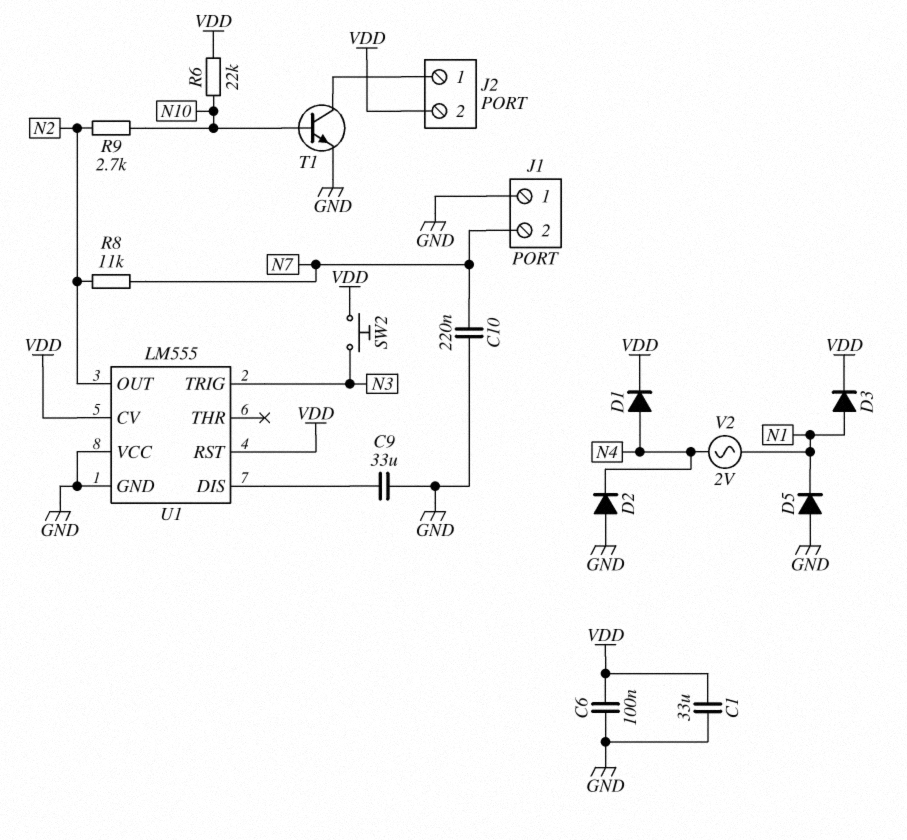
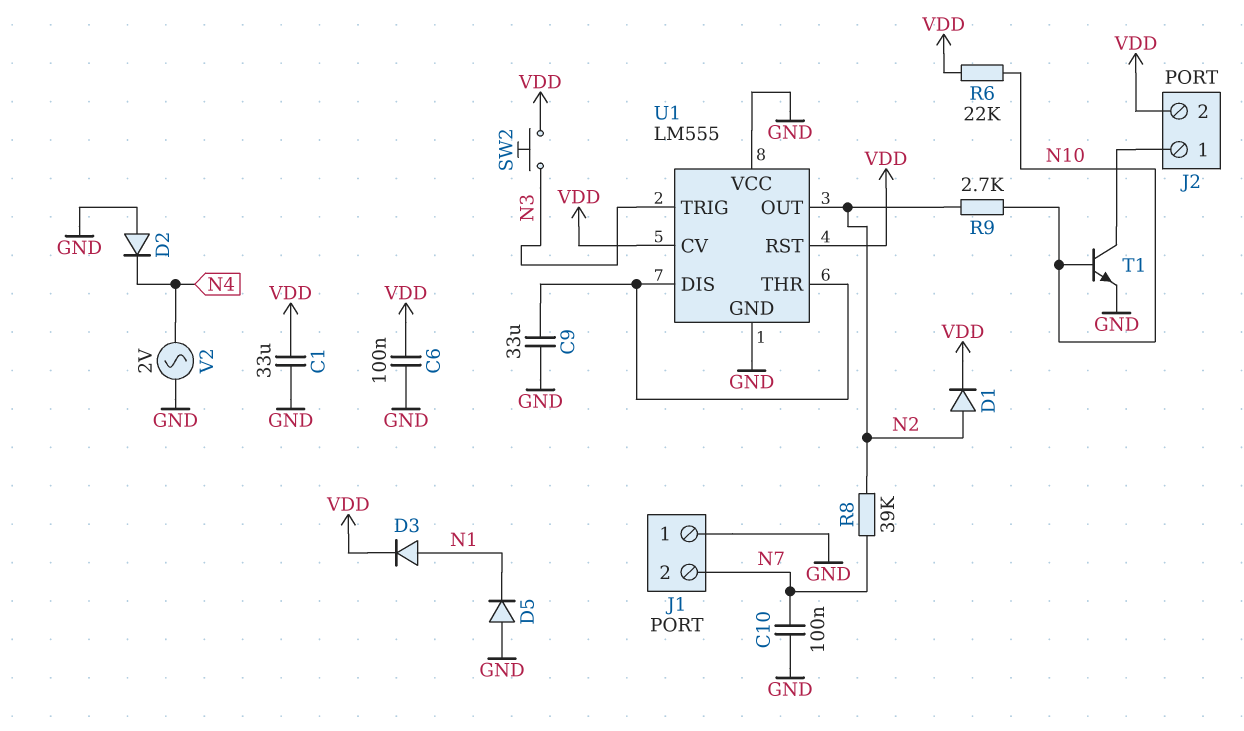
C10: 220nF (GND, N7) -> 100nF (GND, N7)
D1: diode (A N4, K VDD) -> diode (A N2, K VDD)
R8: 11k (N2, N7) -> 39k (N2, N7)
U1 pin THR: none -> U1/DIS
V2: AC 2V (N1, N4) -> AC 2V (GND, N4)

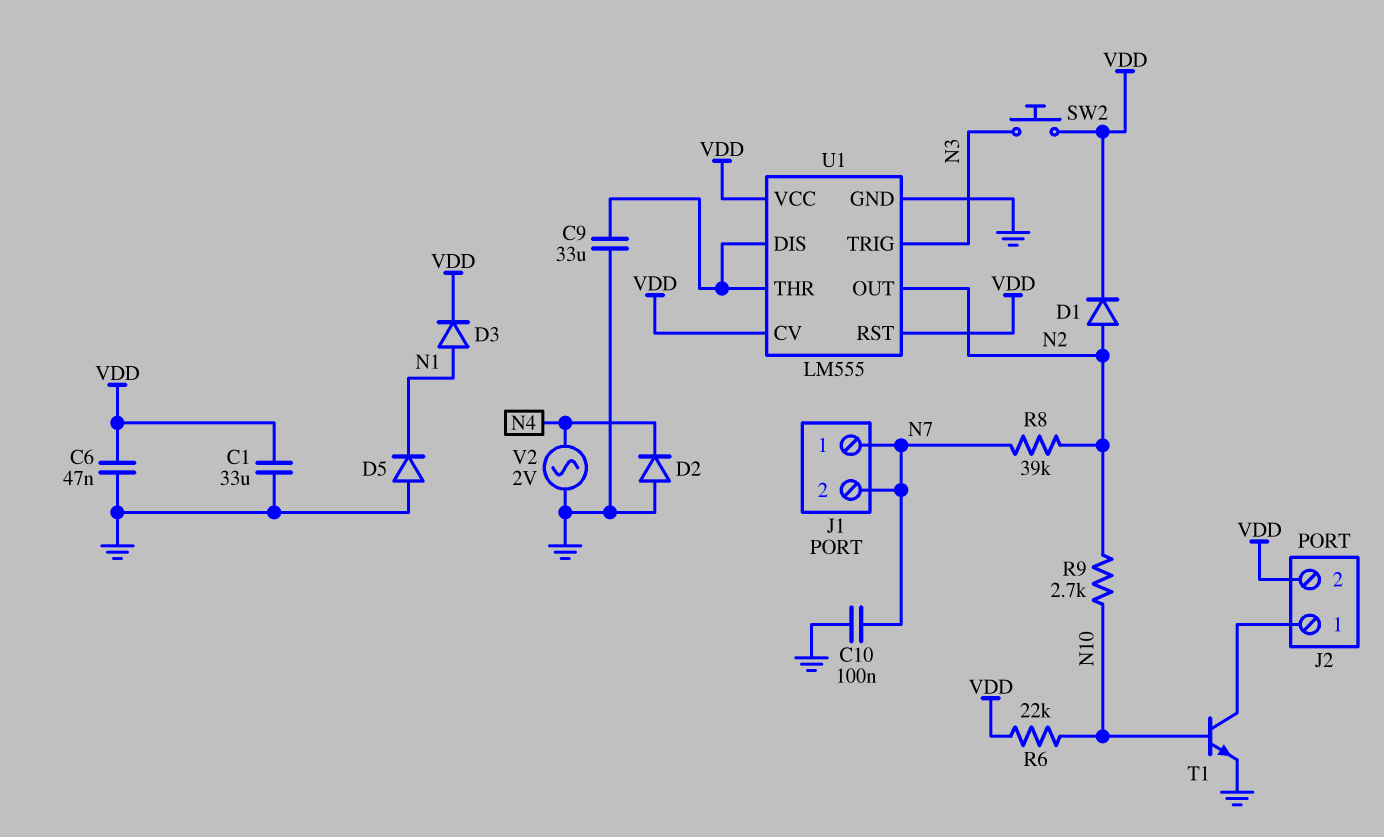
C6: 100nF (GND, VDD) -> 47nF (GND, VDD)
J1 pin 1: GND -> N7
U1 pin VCC: GND -> VDD

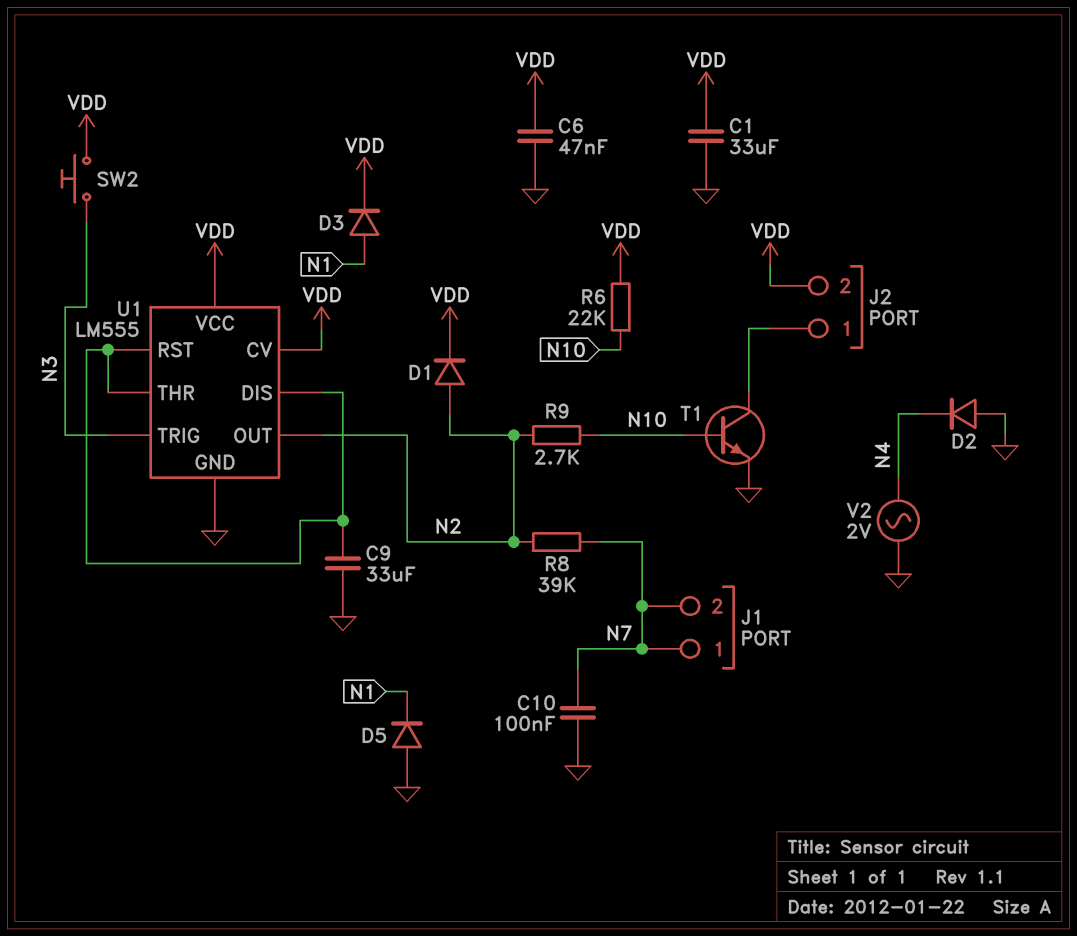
U1 pin RST: VDD -> U1/DIS

